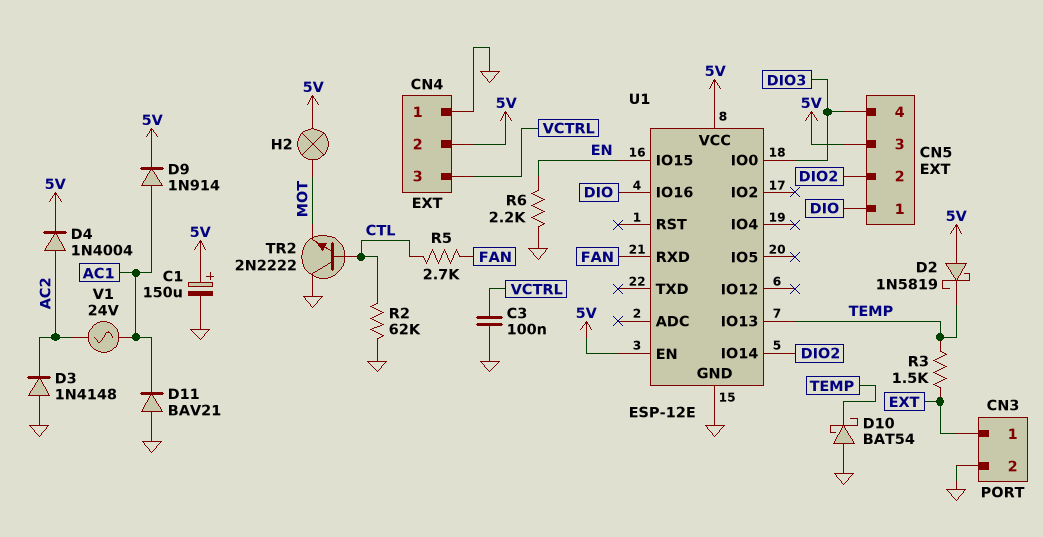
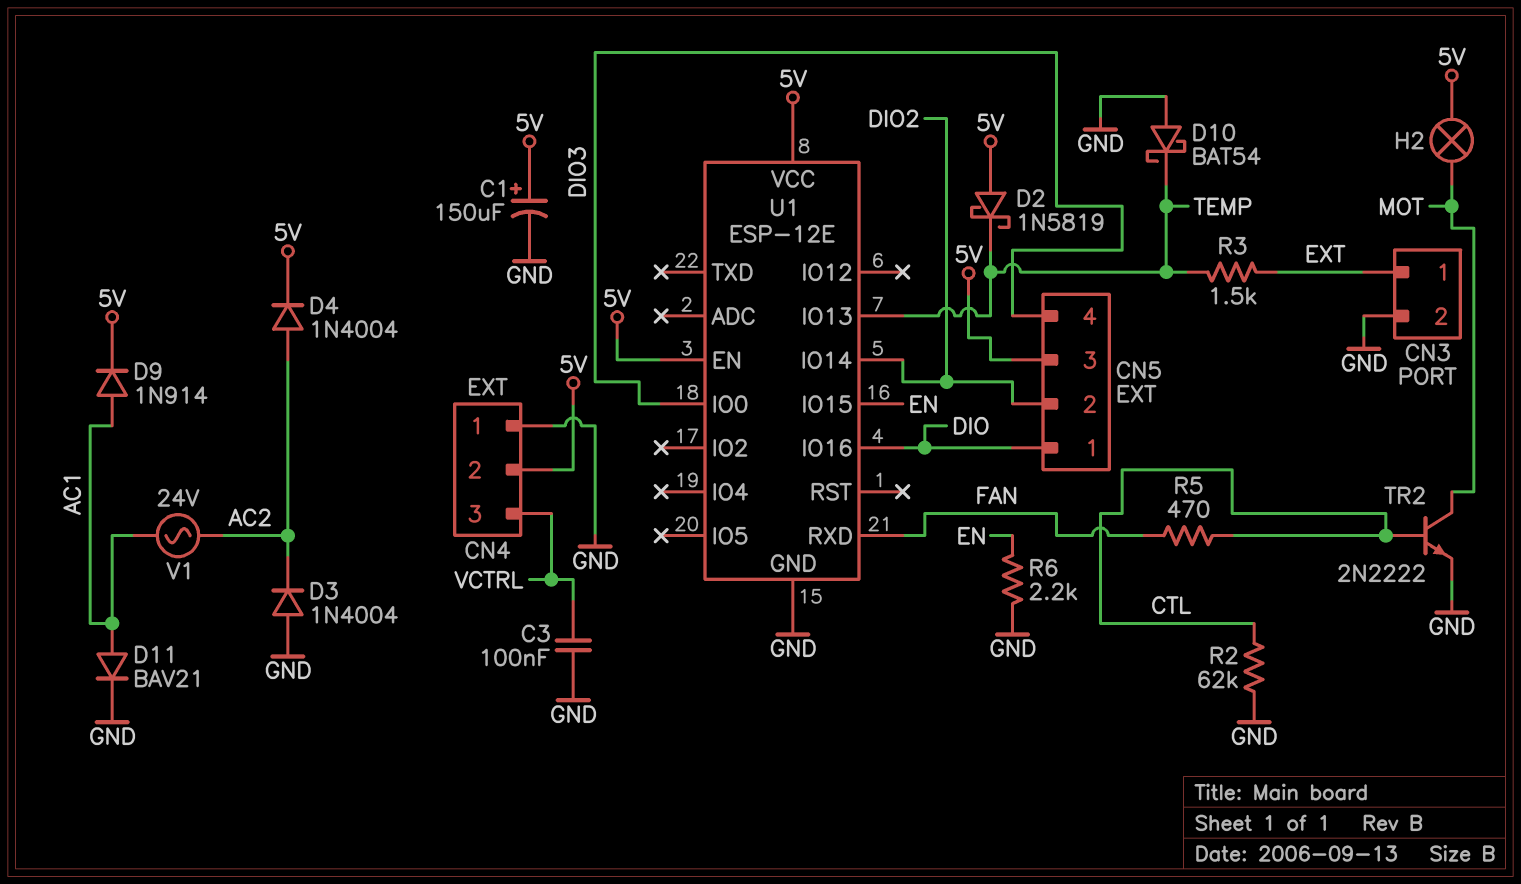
D3: diode 1N4148 (A GND, K AC2) -> diode 1N4004 (A GND, K AC2)
D11: diode BAV21 (A GND, K AC1) -> diode BAV21 (A AC1, K GND)
R5: 2.7k (CTL, FAN) -> 470 (CTL, FAN)
TR2: NPN 2N2222 (B CTL, C GND, E MOT) -> NPN 2N2222 (B CTL, C MOT, E GND)

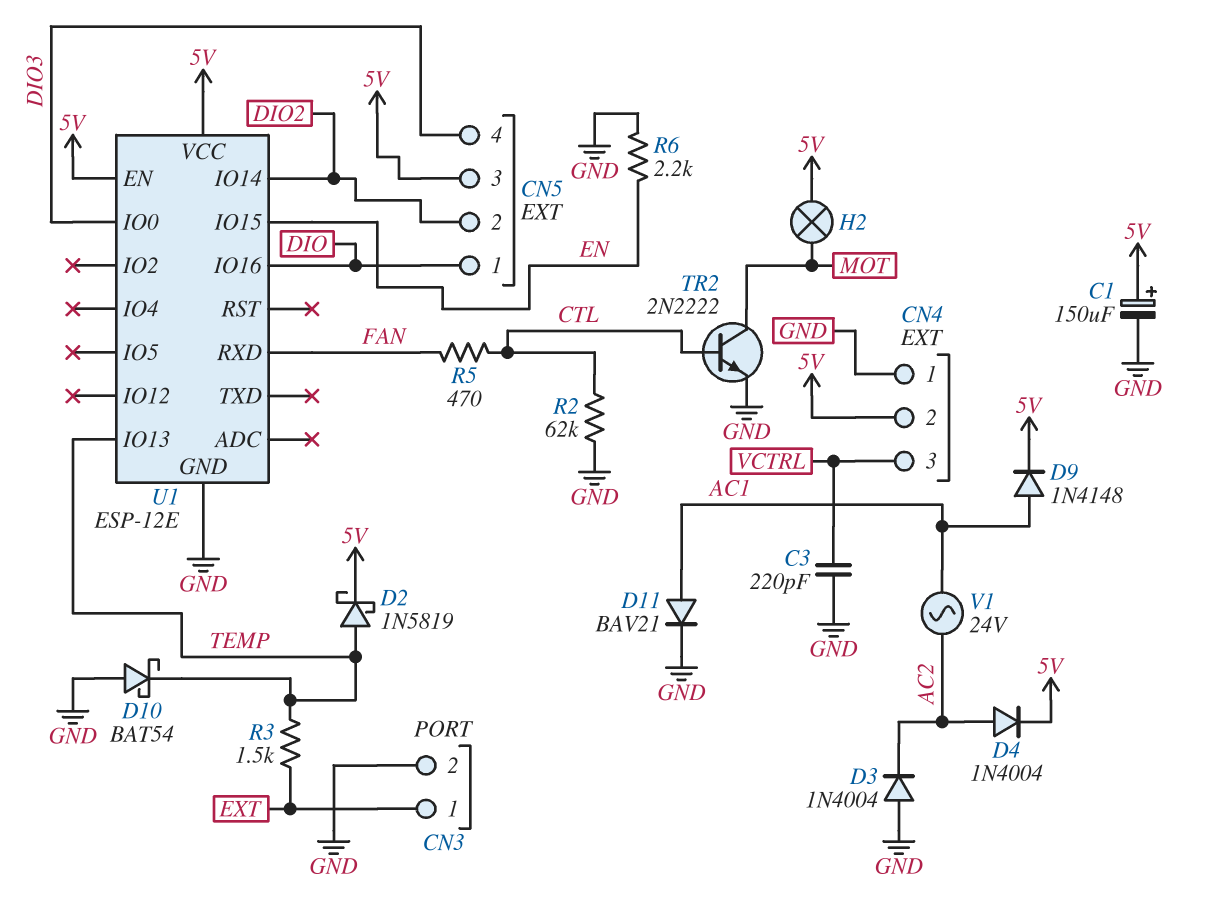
C3: 100nF (GND, VCTRL) -> 220pF (GND, VCTRL)
D2: schottky 1N5819 (A 5V, K TEMP) -> schottky 1N5819 (A TEMP, K 5V)
D9: diode 1N914 (A AC1, K 5V) -> diode 1N4148 (A AC1, K 5V)

